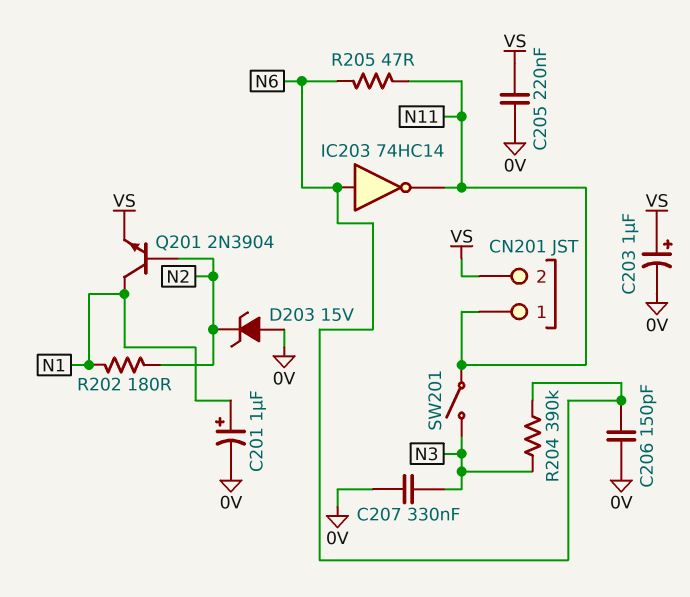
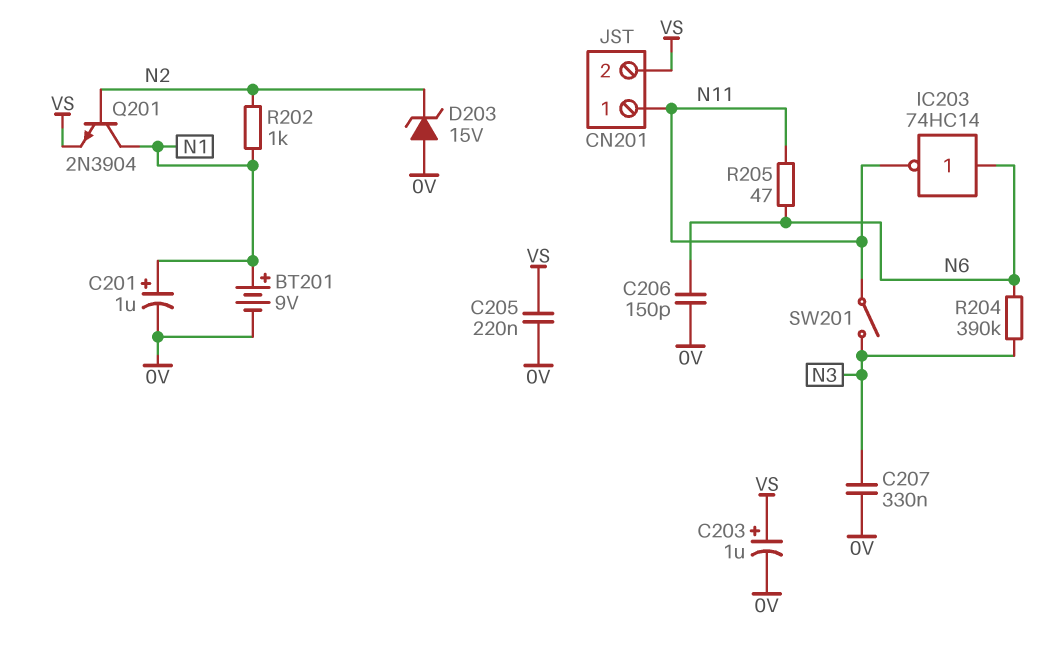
BT201: none -> 9V (plus N1, minus 0V)
R202: 180 (N1, N2) -> 1k (N1, N2)

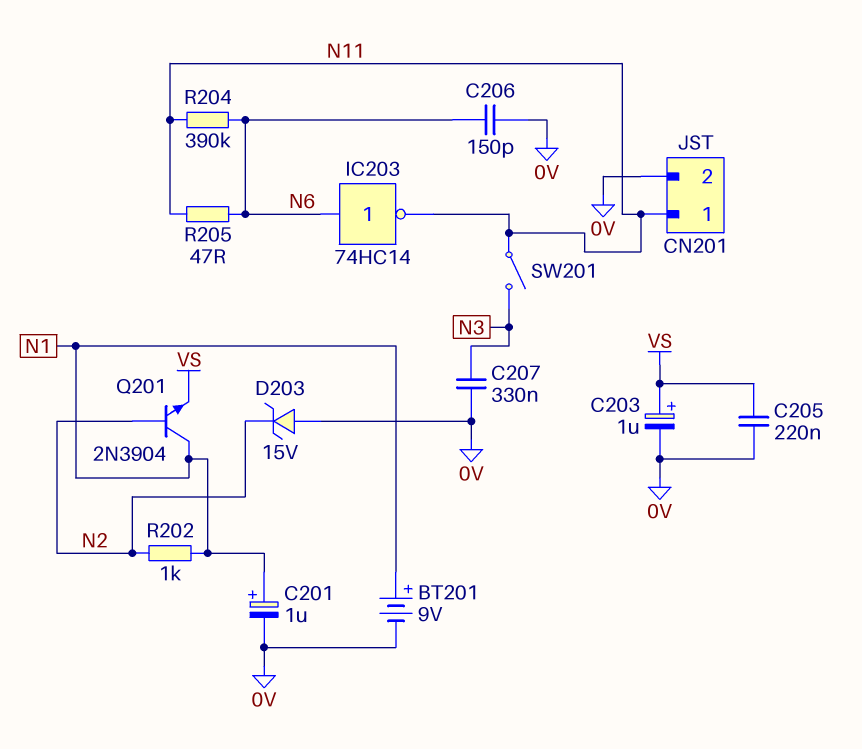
CN201 pin 2: VS -> 0V
R204: 390k (N3, N6) -> 390k (N6, N11)

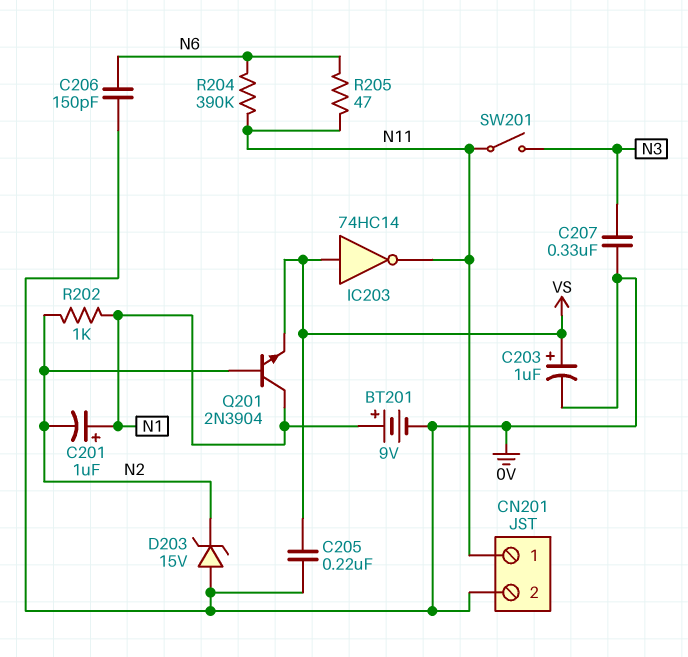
C201: 1uF (plus N1, minus 0V) -> 1uF (plus N1, minus N2)
IC203: NOT 74HC14 (in N6, out N11) -> NOT 74HC14 (in VS, out N11)

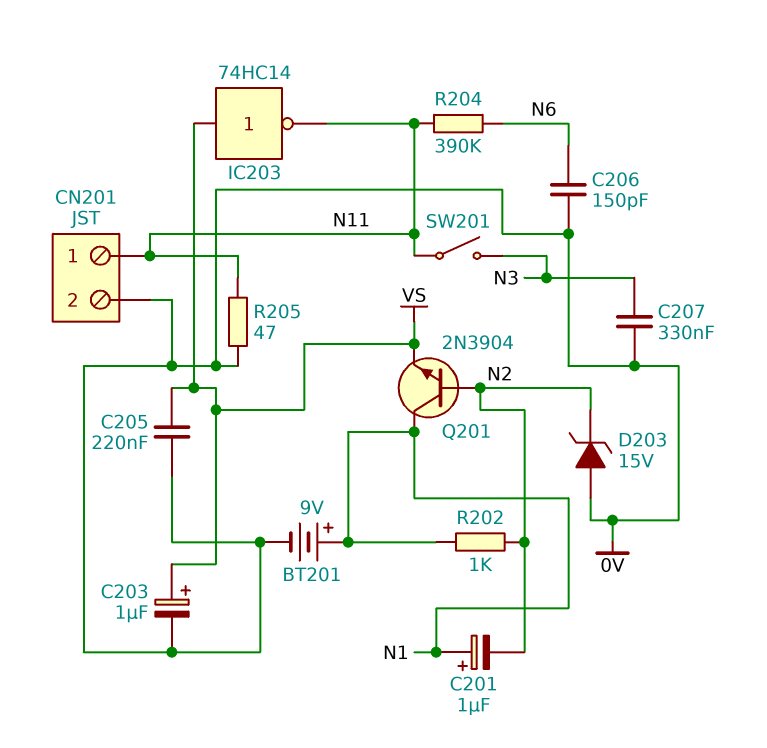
R205: 47 (N6, N11) -> 47 (0V, N11)

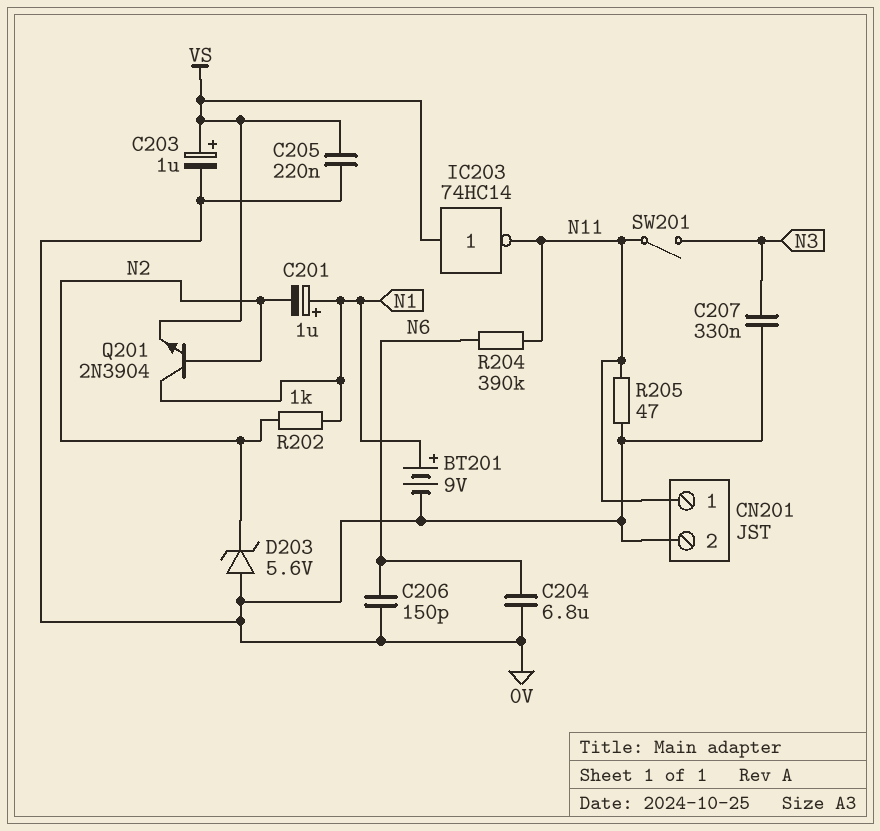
C204: none -> 6.8uF (0V, N6)
D203: zener 15V (A 0V, K N2) -> zener 5.6V (A 0V, K N2)

